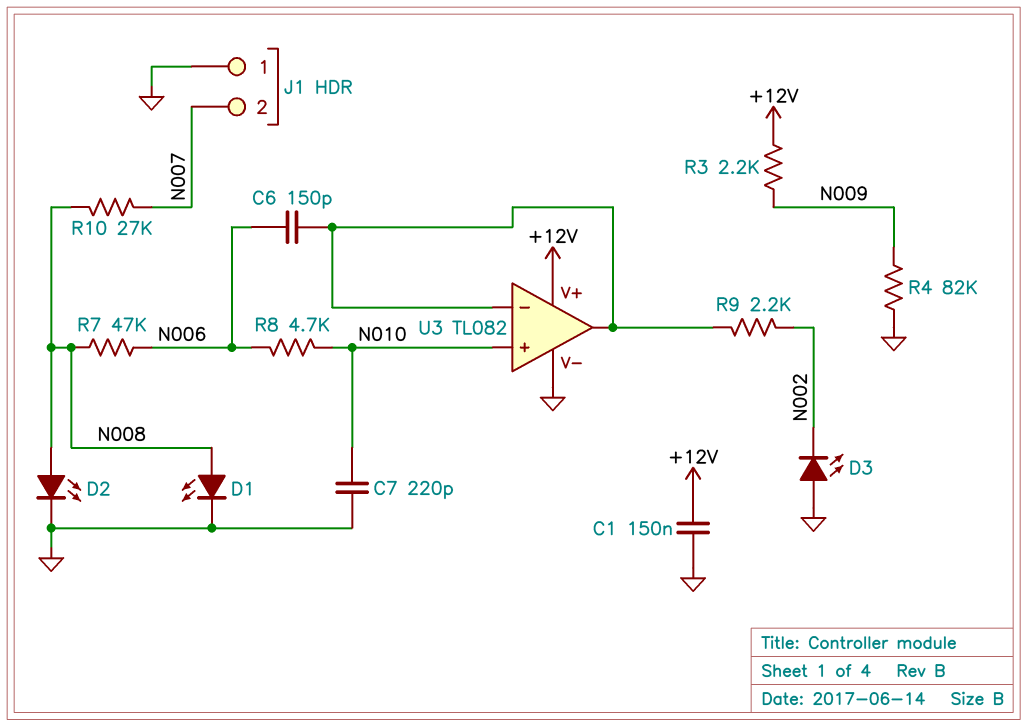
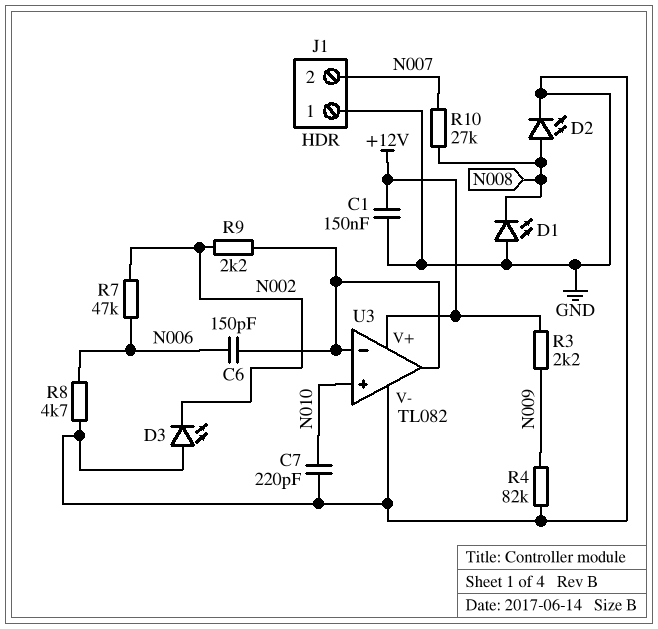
D1: LED (A N008, K GND) -> LED (A GND, K N008)
R7: 47k (N006, N008) -> 47k (N002, N006)
R8: 4.7k (N006, N010) -> 4.7k (GND, N006)

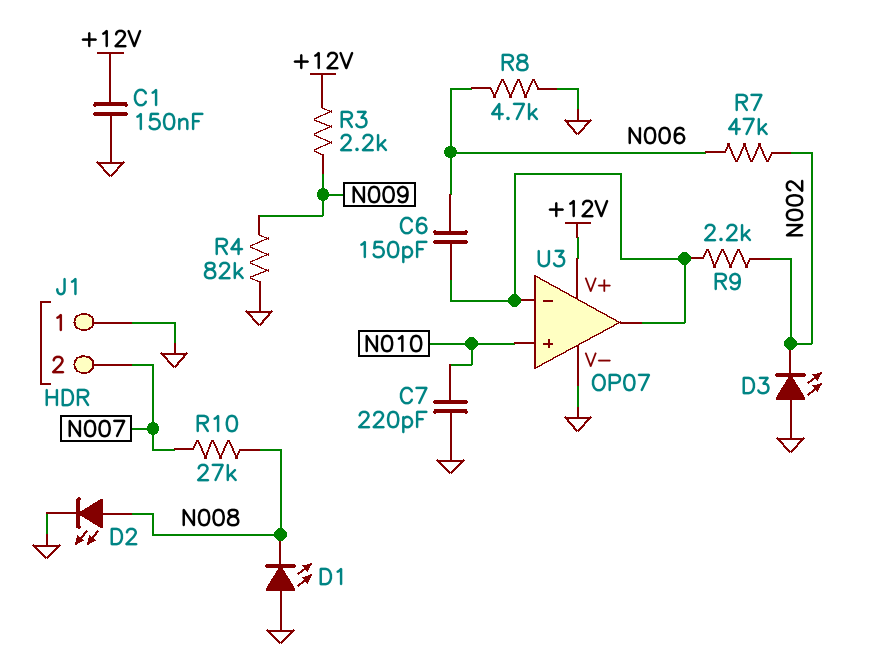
U3: TL082 -> OP07

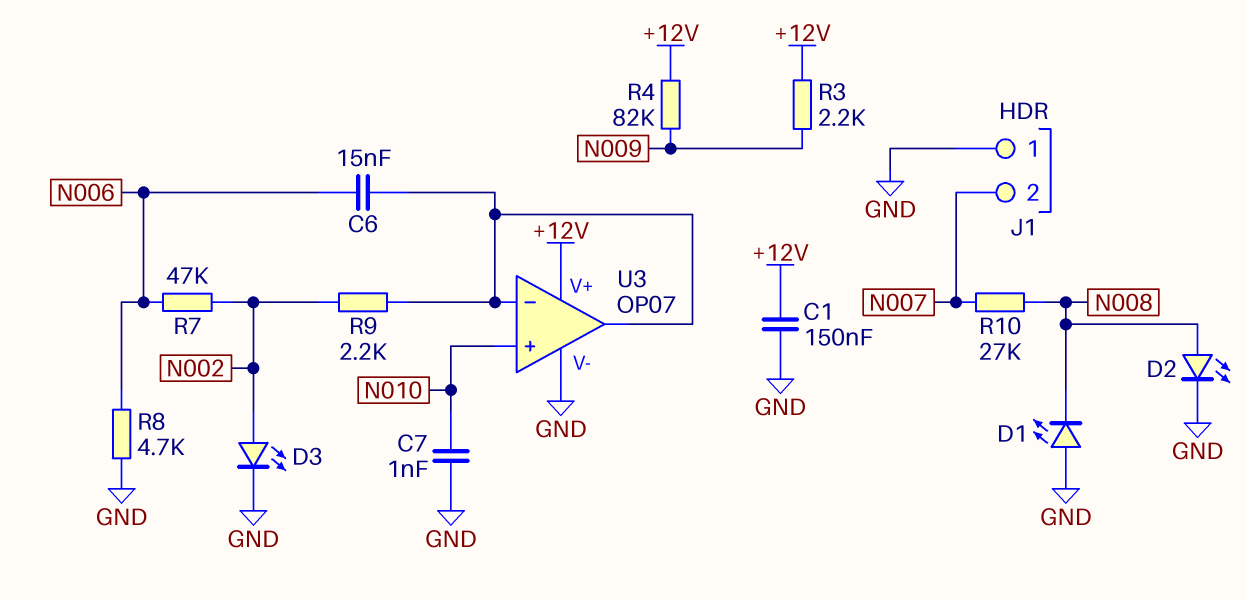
C6: 150pF (N006, U3/in-) -> 15nF (N006, U3/in-)
C7: 220pF (GND, N010) -> 1nF (GND, N010)
D3: LED (A GND, K N002) -> LED (A N002, K GND)
R4: 82k (GND, N009) -> 82k (+12V, N009)

